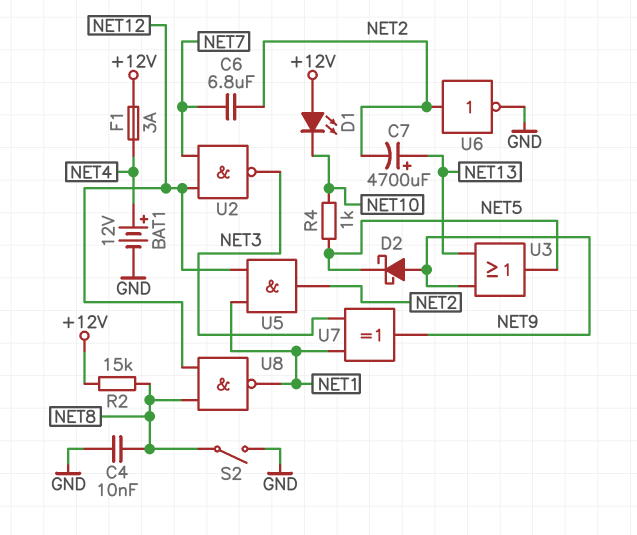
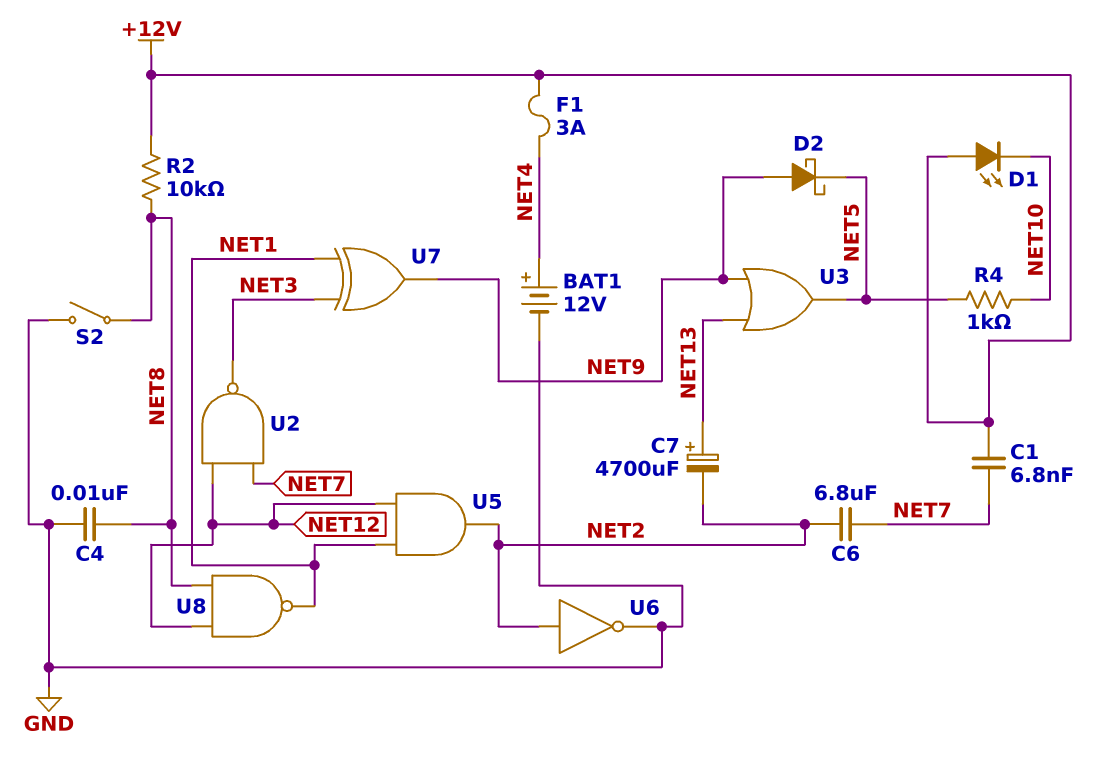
C1: none -> 6.8nF (+12V, NET7)
R2: 15k (+12V, NET8) -> 10k (+12V, NET8)

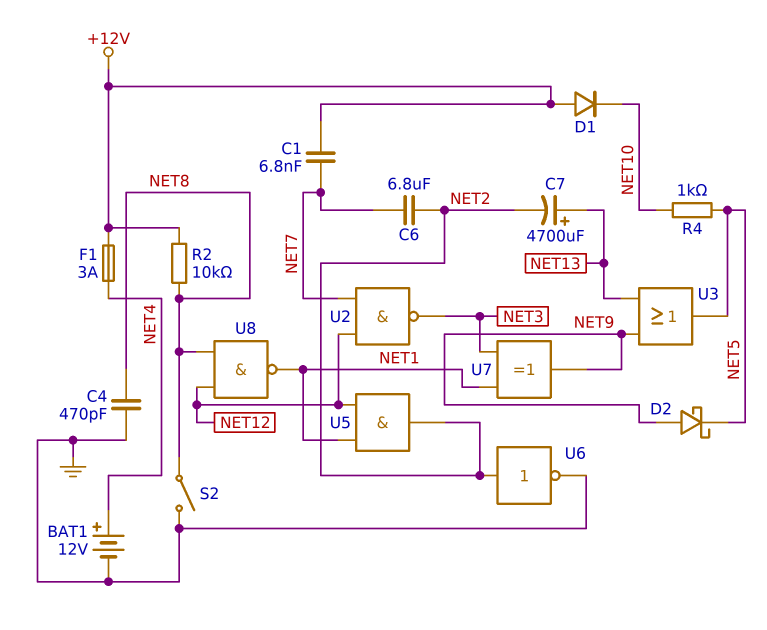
C4: 10nF (GND, NET8) -> 470pF (GND, NET8)
D1: LED (A +12V, K NET10) -> diode (A +12V, K NET10)

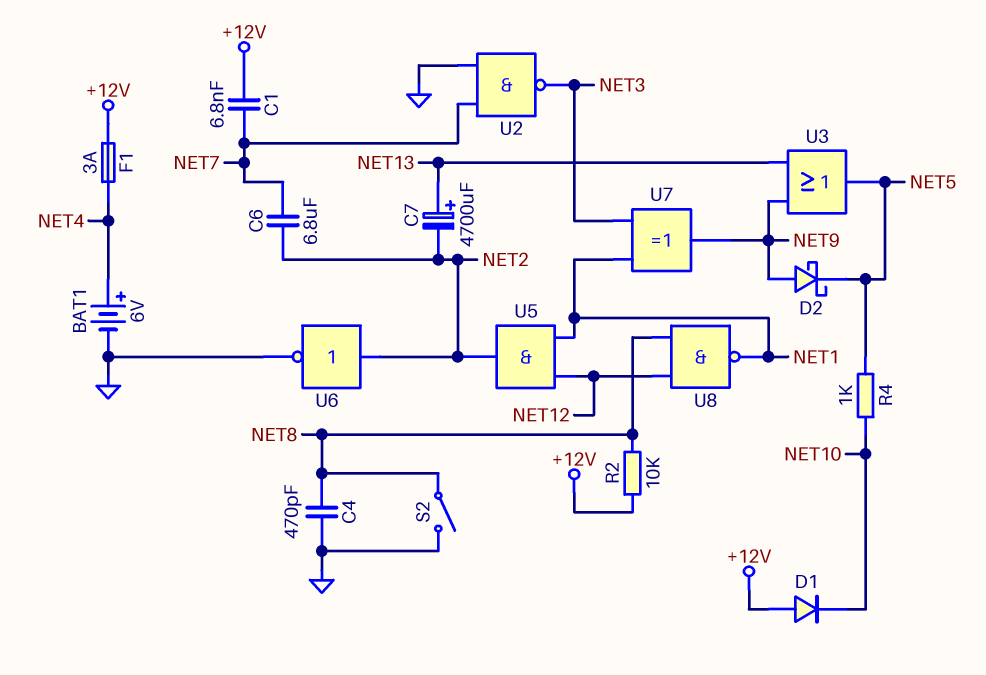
BAT1: 12V (plus NET4, minus GND) -> 6V (plus NET4, minus GND)
U2: NAND (in NET7, in NET12, out NET3) -> NAND (in GND, in NET7, out NET3)

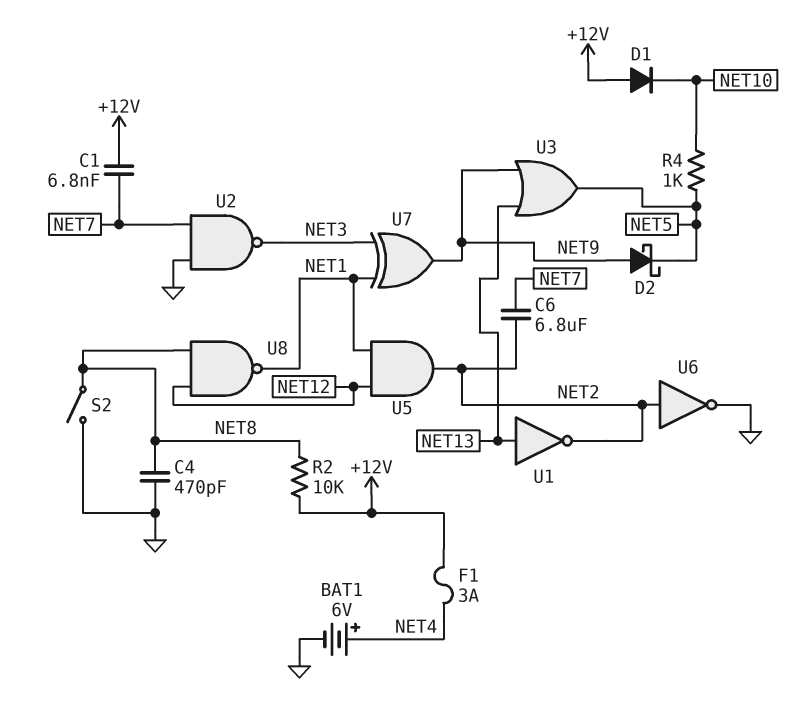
C7: 4700uF (plus NET13, minus NET2) -> none
U1: none -> NOT (in NET13, out NET2)

